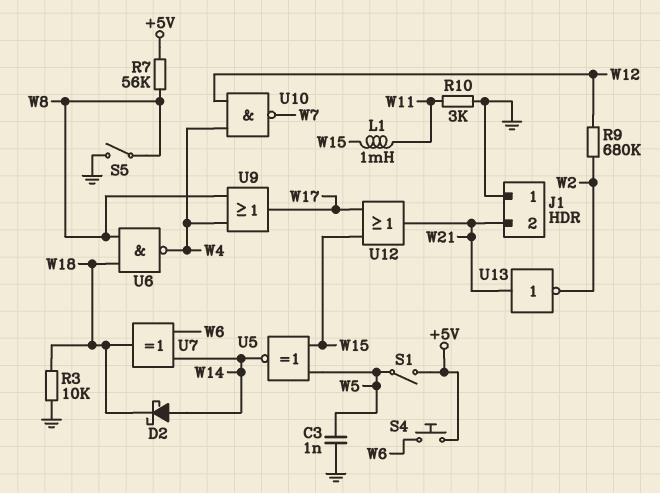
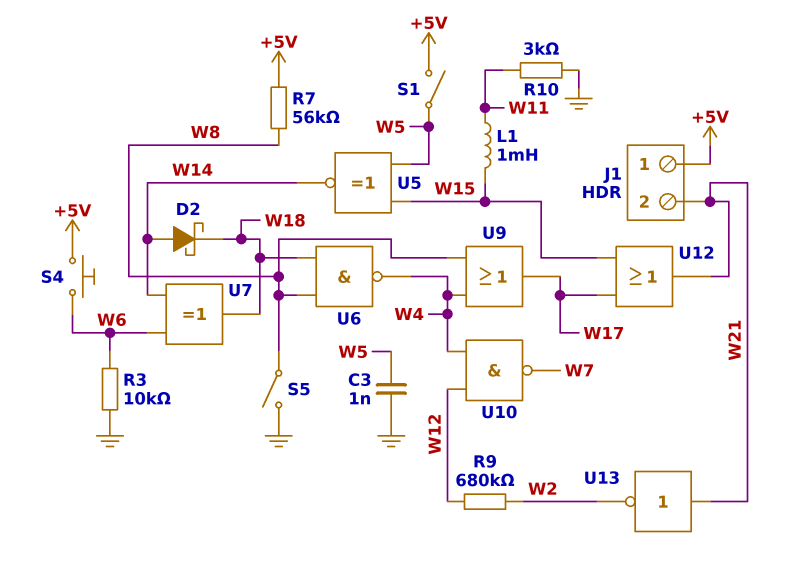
J1 pin 1: GND -> +5V
R3: 10k (GND, W18) -> 10k (GND, W6)

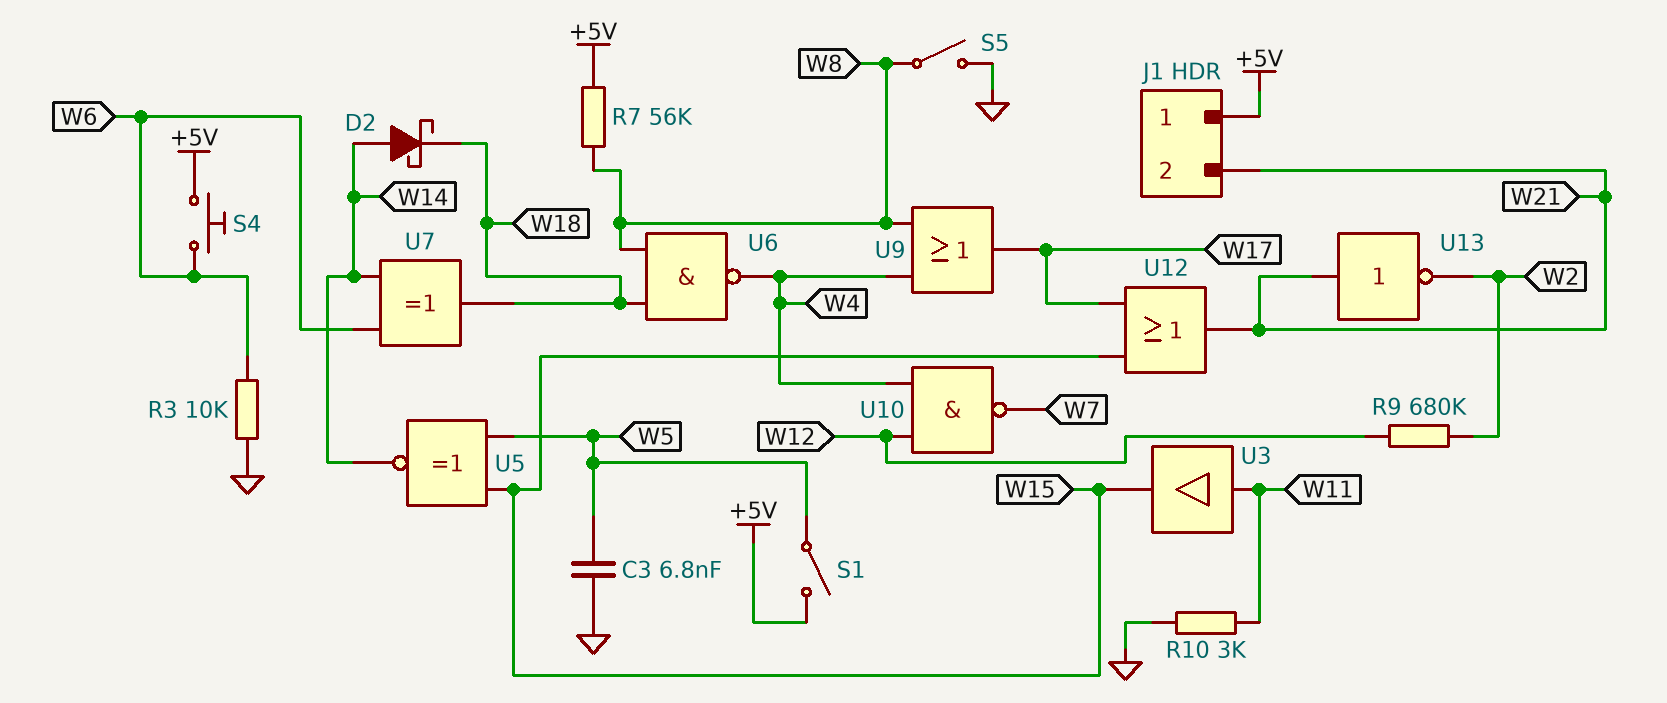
C3: 1nF (GND, W5) -> 6.8nF (GND, W5)
L1: 1mH (W11, W15) -> none
U3: none -> buffer (in W11, out W15)

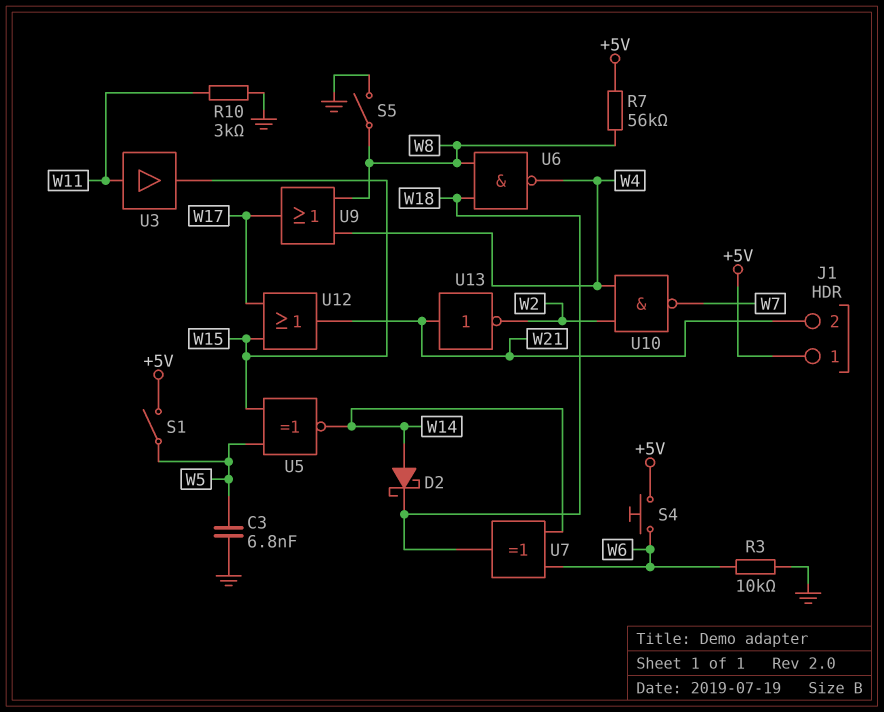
R9: 680k (W2, W12) -> none
U10: NAND (in W4, in W12, out W7) -> NAND (in W2, in W4, out W7)

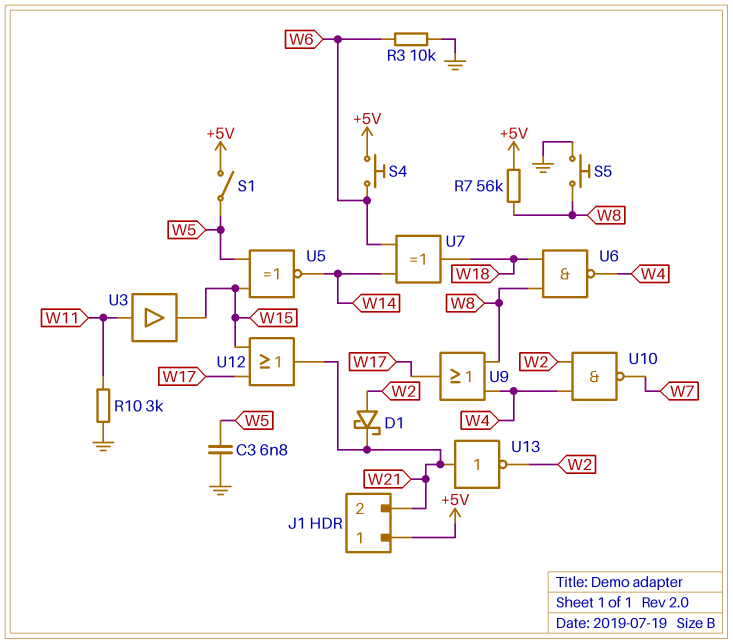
D1: none -> schottky (A W2, K W21)
D2: schottky (A W14, K W18) -> none
S5: switch (GND, W8) -> button (GND, W8)

